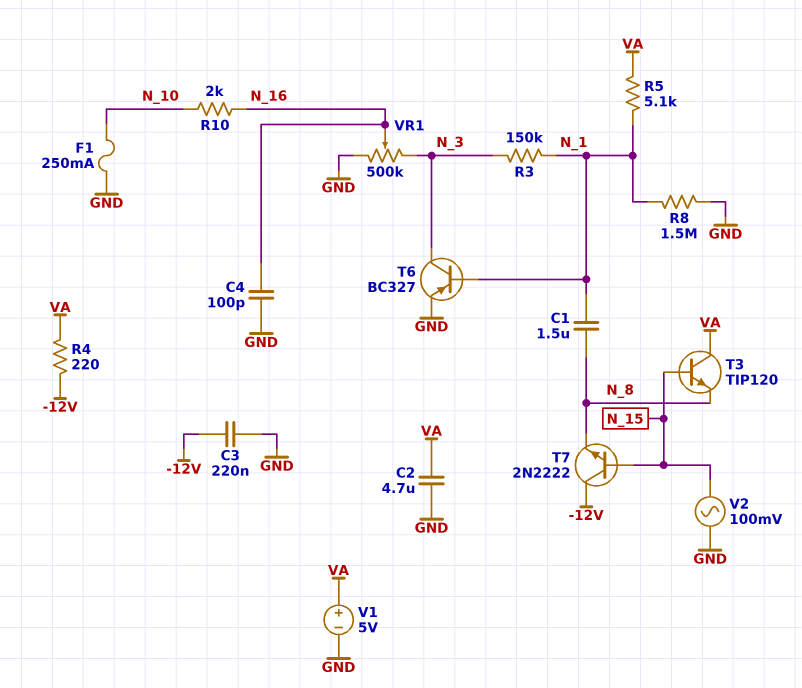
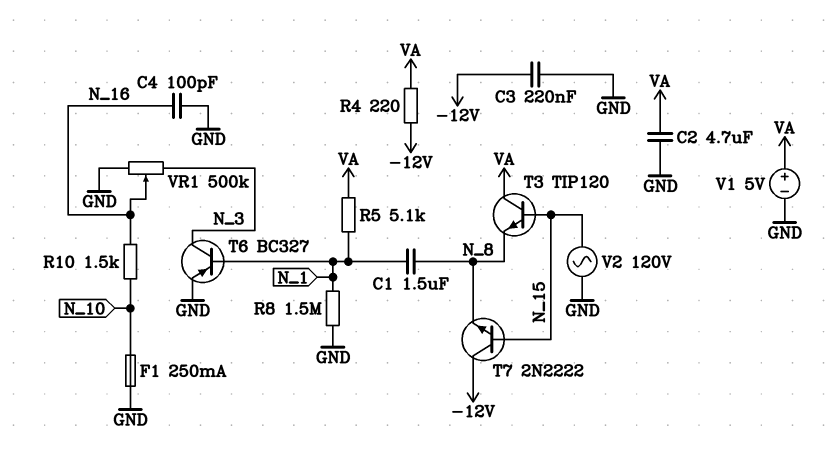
R3: 150k (N_1, N_3) -> none
R10: 2k (N_10, N_16) -> 1.5k (N_10, N_16)
V2: AC 100mV (GND, N_15) -> AC 120V (GND, N_15)

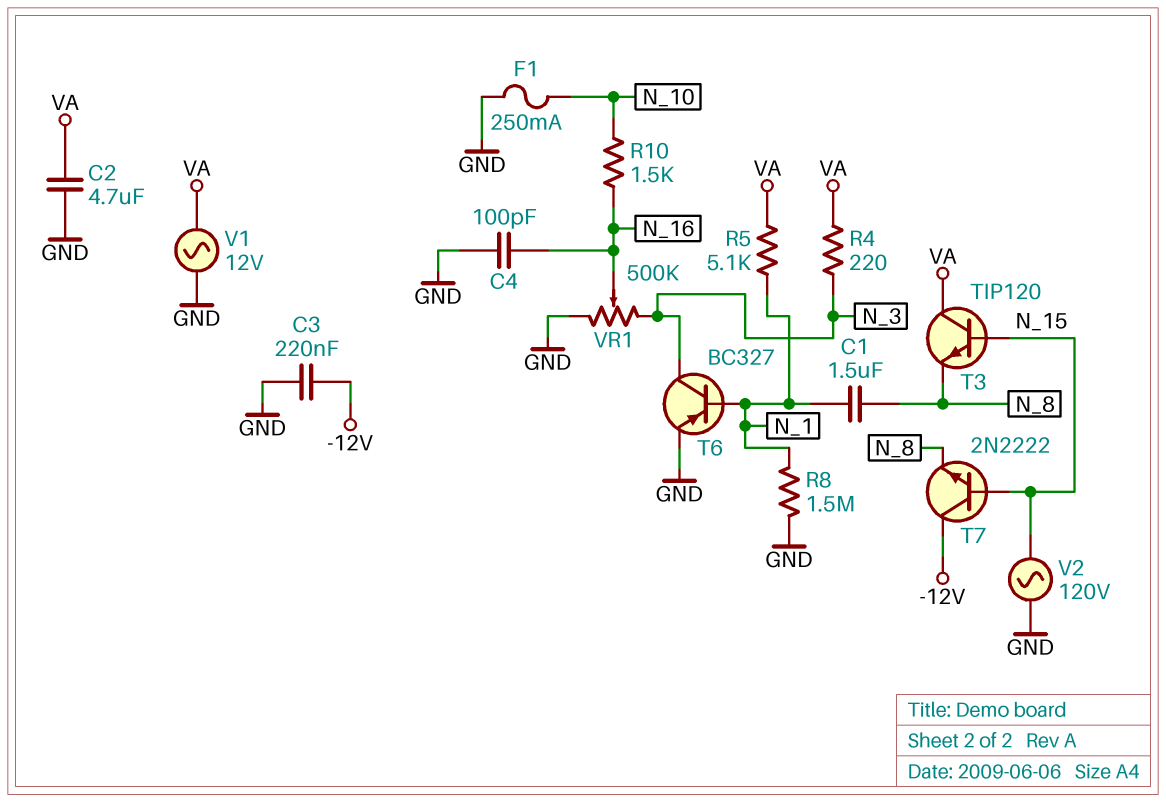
R4: 220 (-12V, VA) -> 220 (N_3, VA)
V1: 5V (plus VA, minus GND) -> AC 12V (GND, VA)

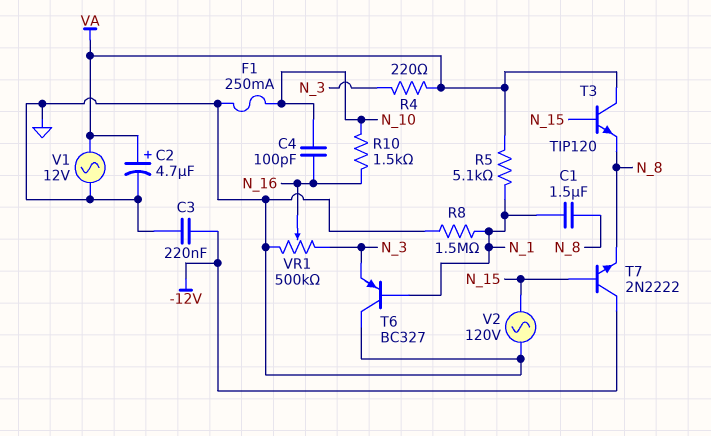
C2: 4.7uF (GND, VA) -> 4.7uF (plus VA, minus GND)
C4: 100pF (GND, N_16) -> 100pF (N_10, N_16)
T6: PNP BC327 (B N_1, C N_3, E GND) -> PNP BC327 (B N_1, C GND, E N_3)

